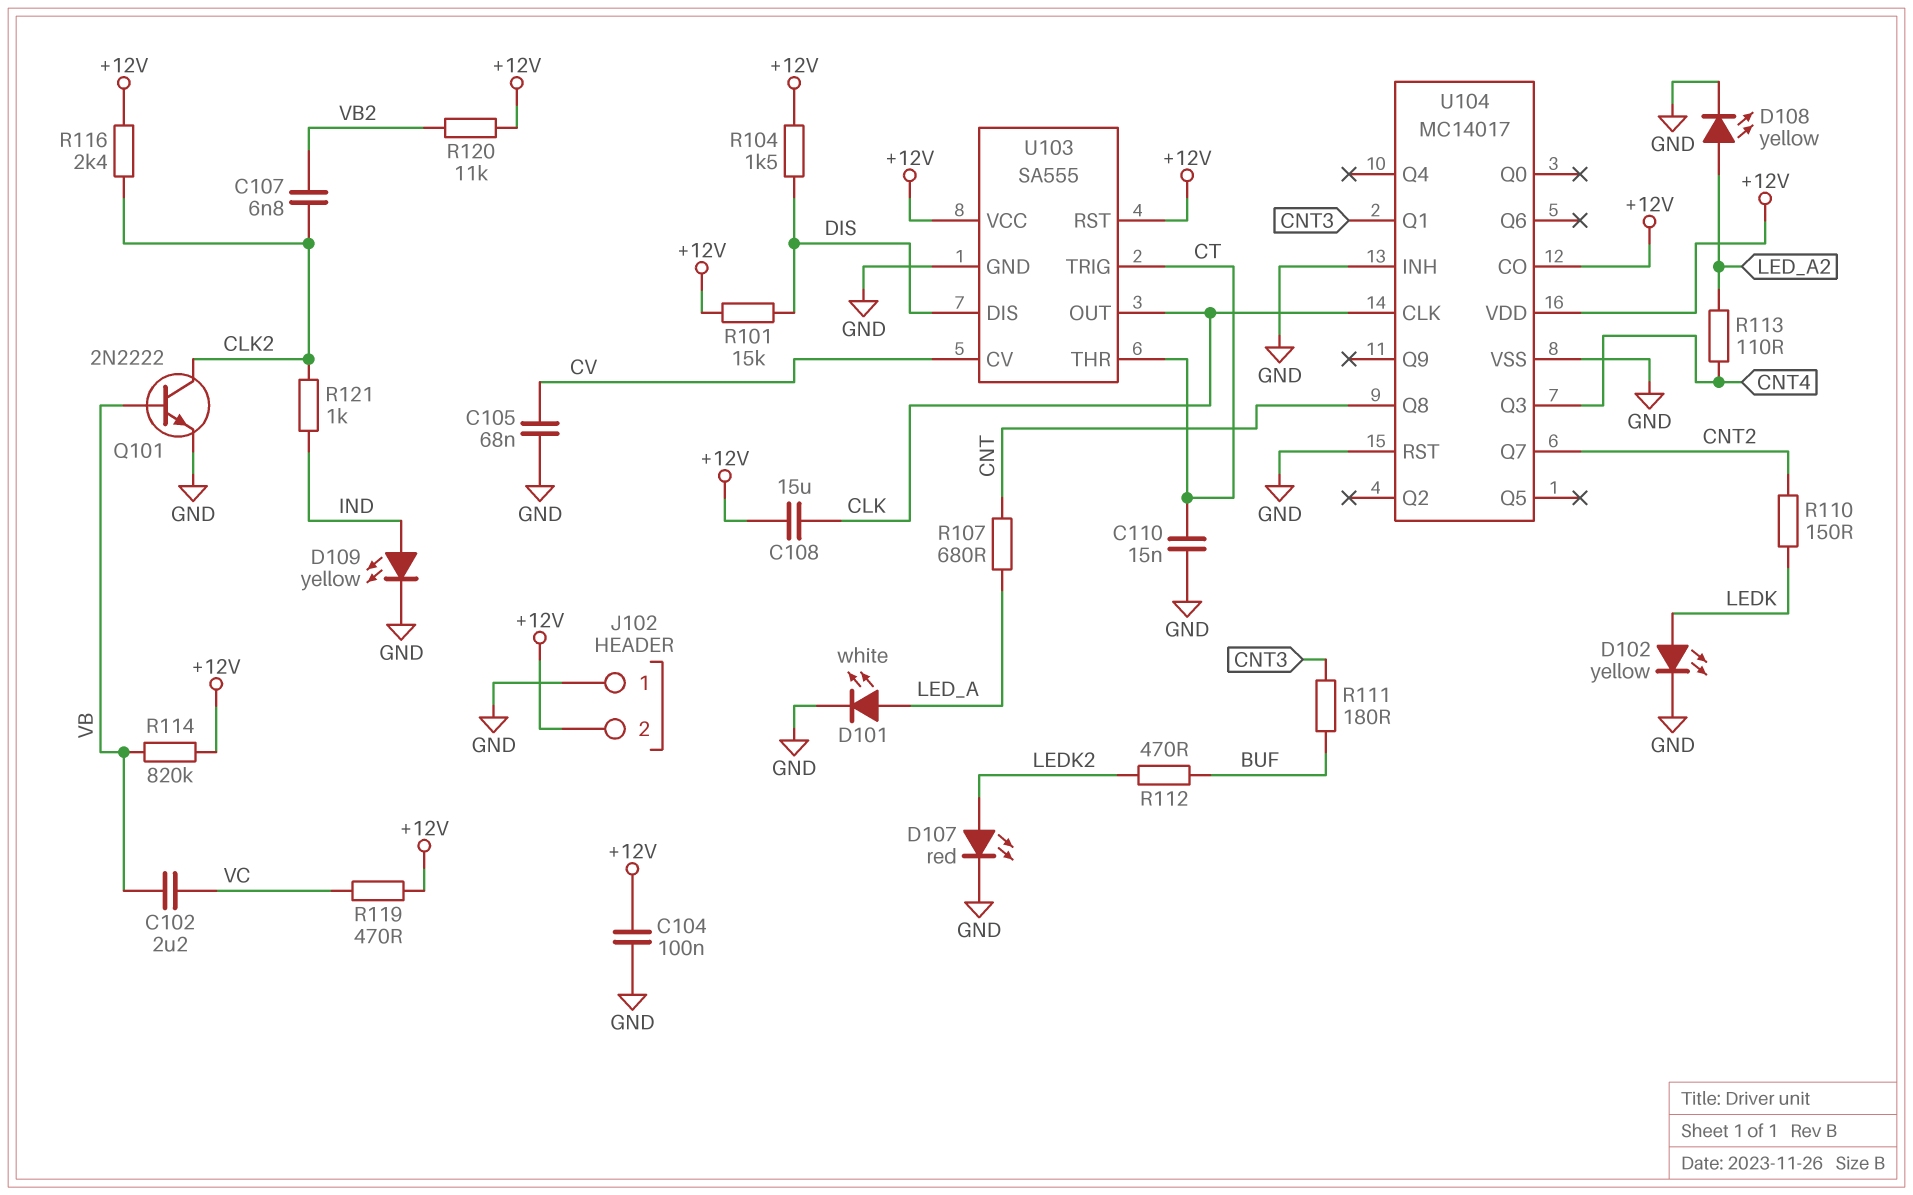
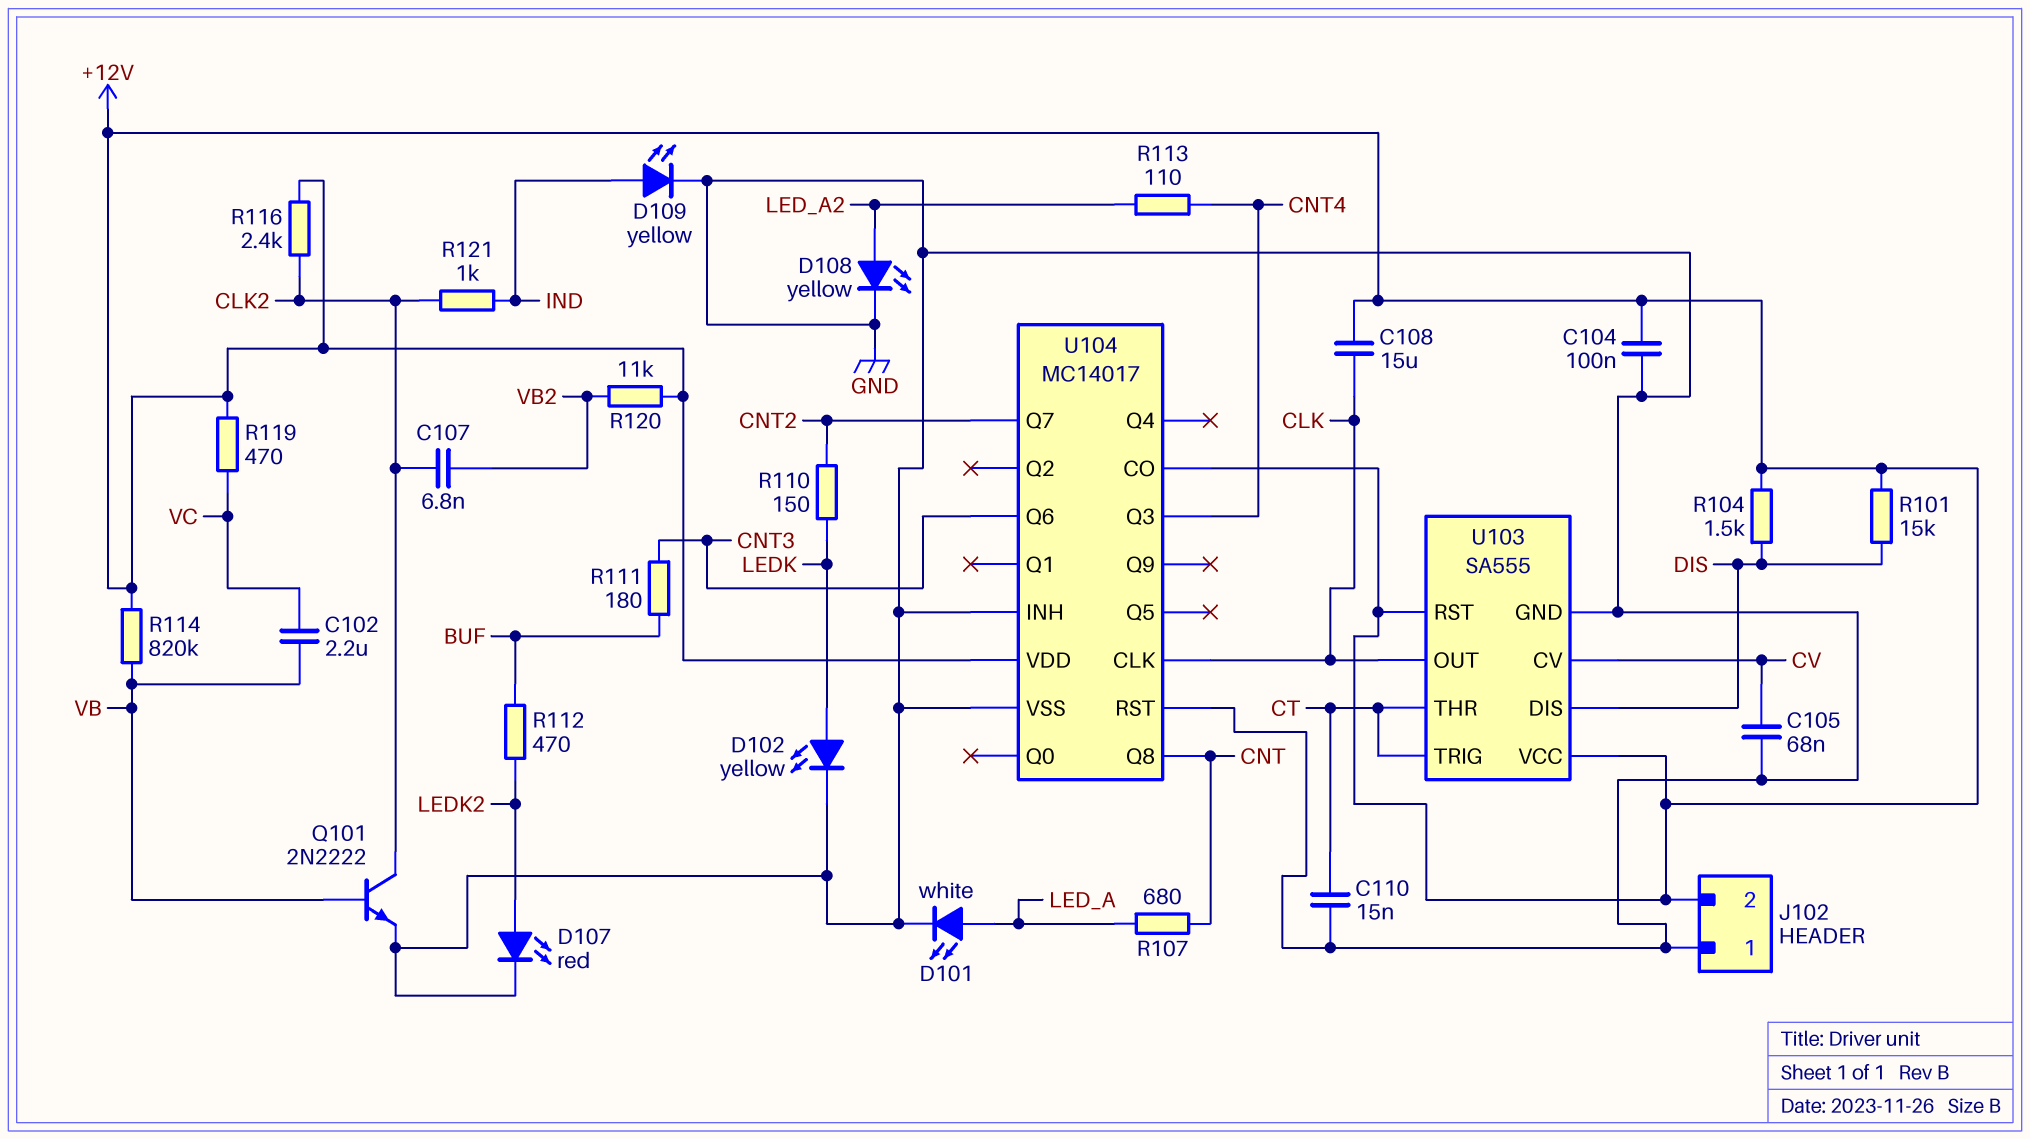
U104 pin Q1: CNT3 -> none
U104 pin Q6: none -> CNT3

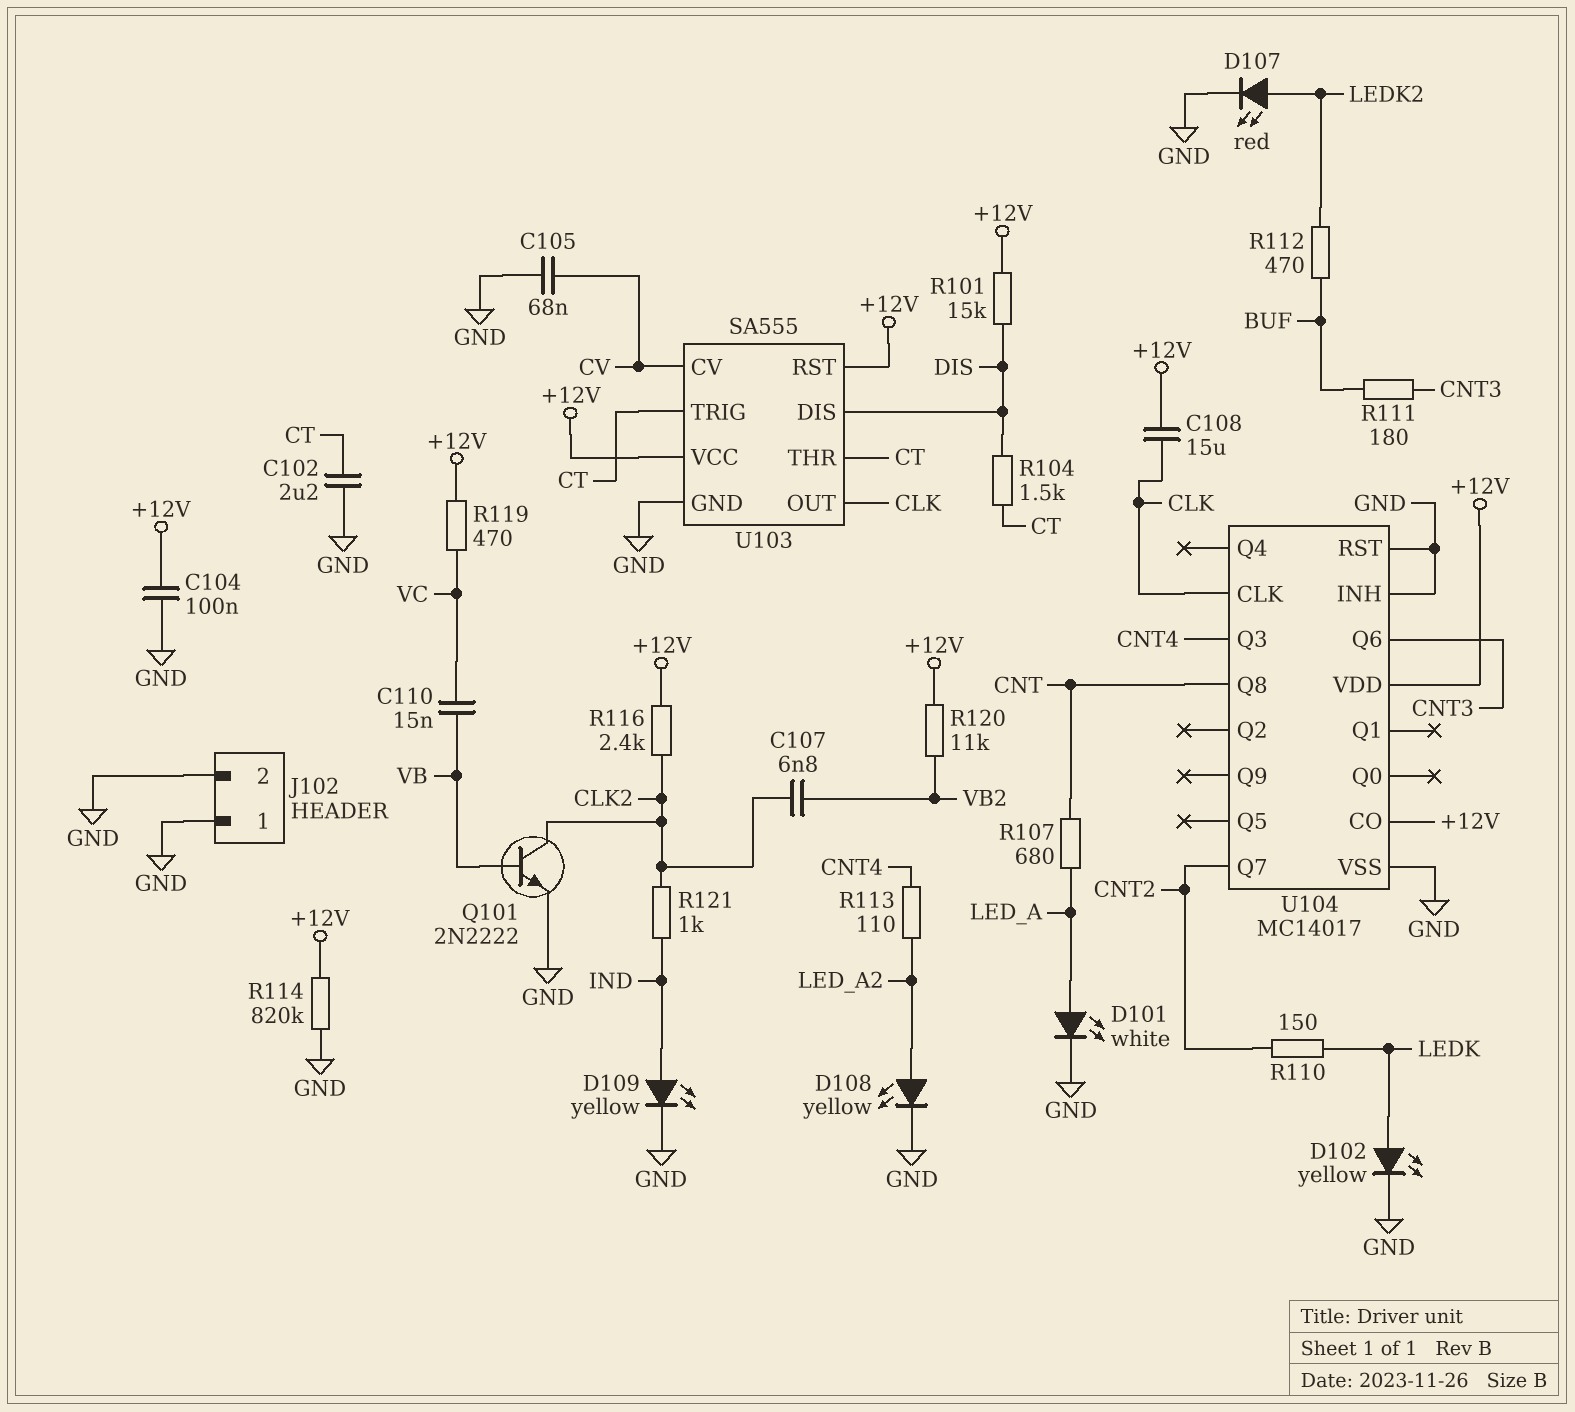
C102: 2.2uF (VB, VC) -> 2.2uF (CT, GND)
C110: 15nF (CT, GND) -> 15nF (VB, VC)
J102 pin 2: +12V -> GND
R104: 1.5k (+12V, DIS) -> 1.5k (CT, DIS)
R114: 820k (+12V, VB) -> 820k (+12V, GND)

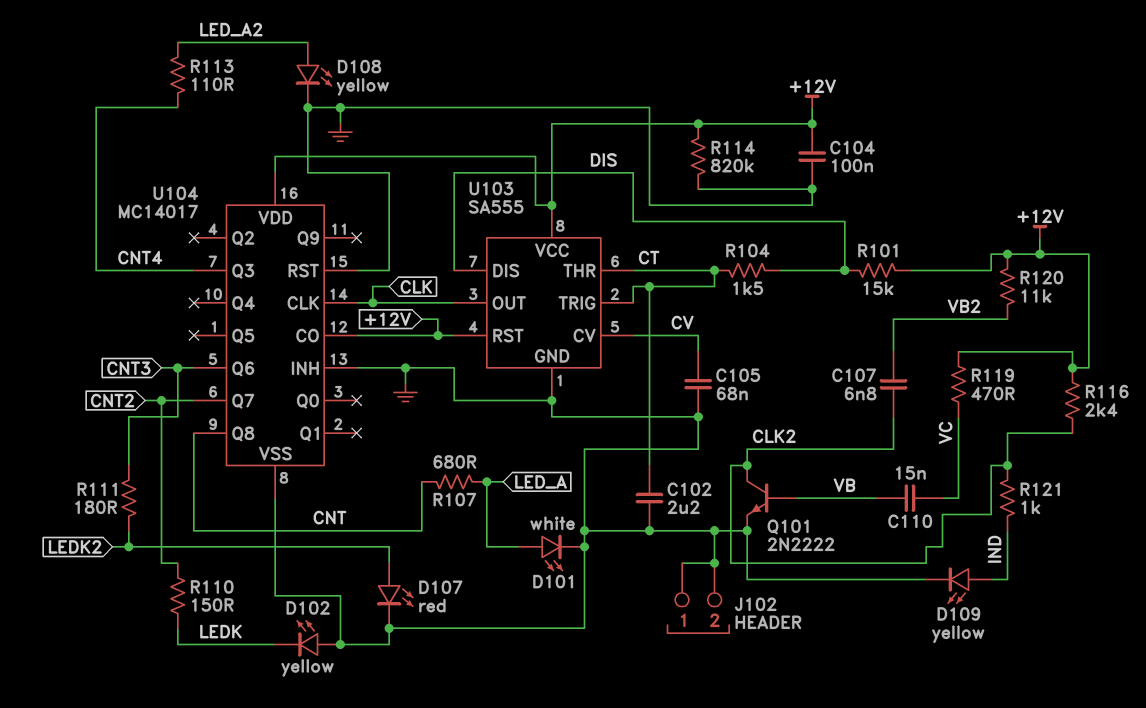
C108: 15uF (+12V, CLK) -> none
D102: LED yellow (A LEDK, K GND) -> LED yellow (A GND, K LEDK)
R111: 180 (BUF, CNT3) -> 180 (CNT3, LEDK2)
R112: 470 (BUF, LEDK2) -> none

